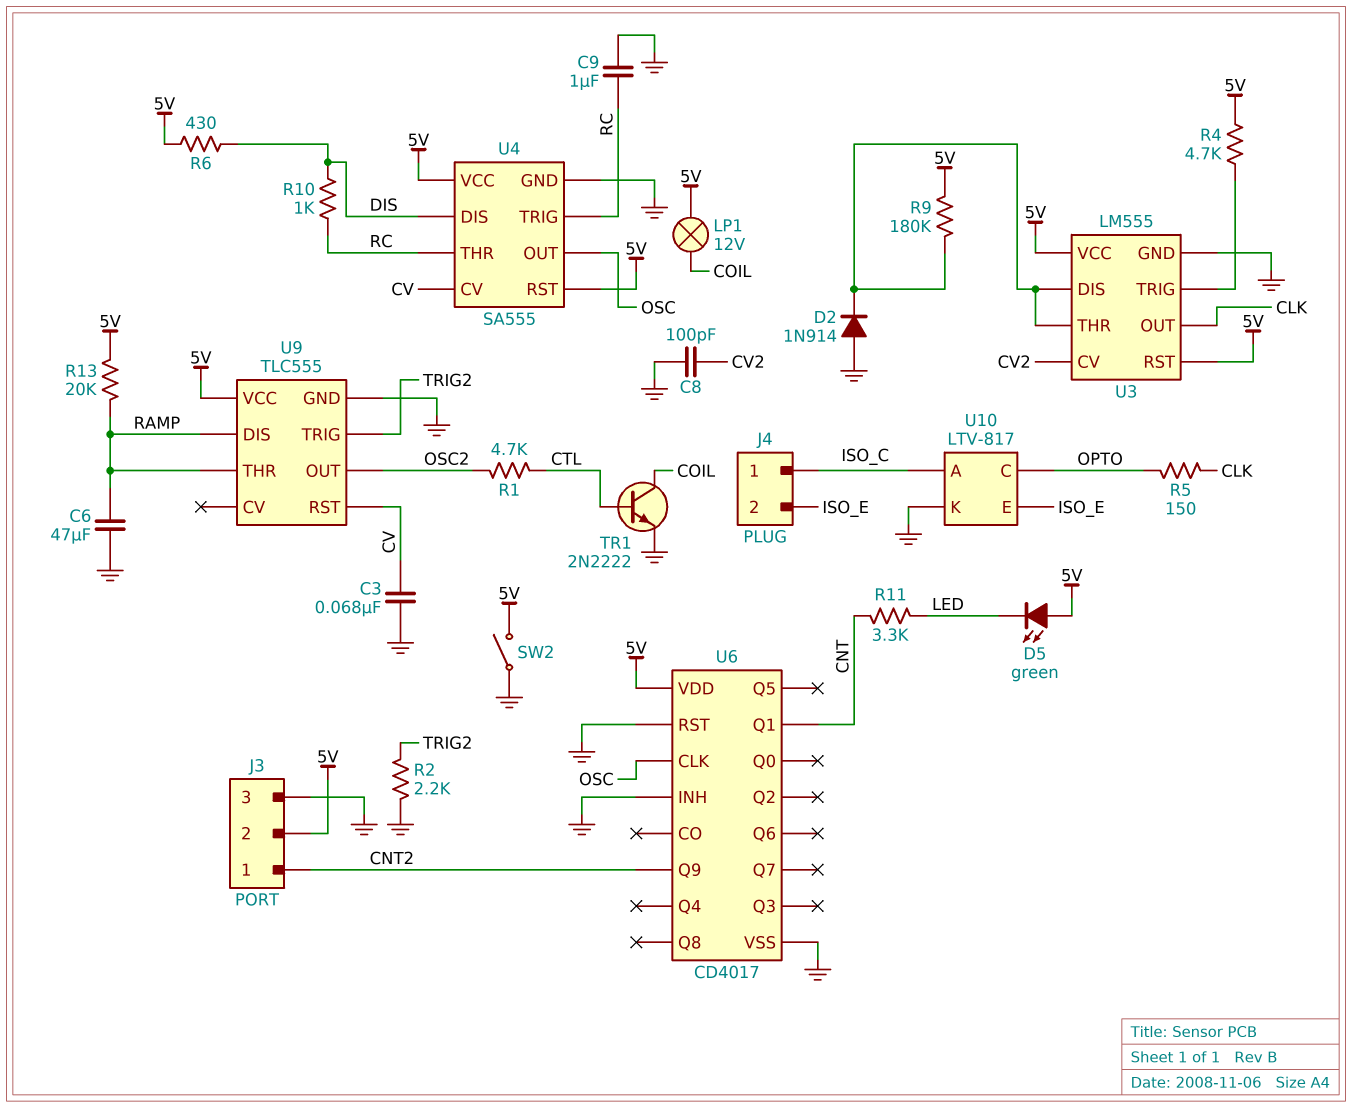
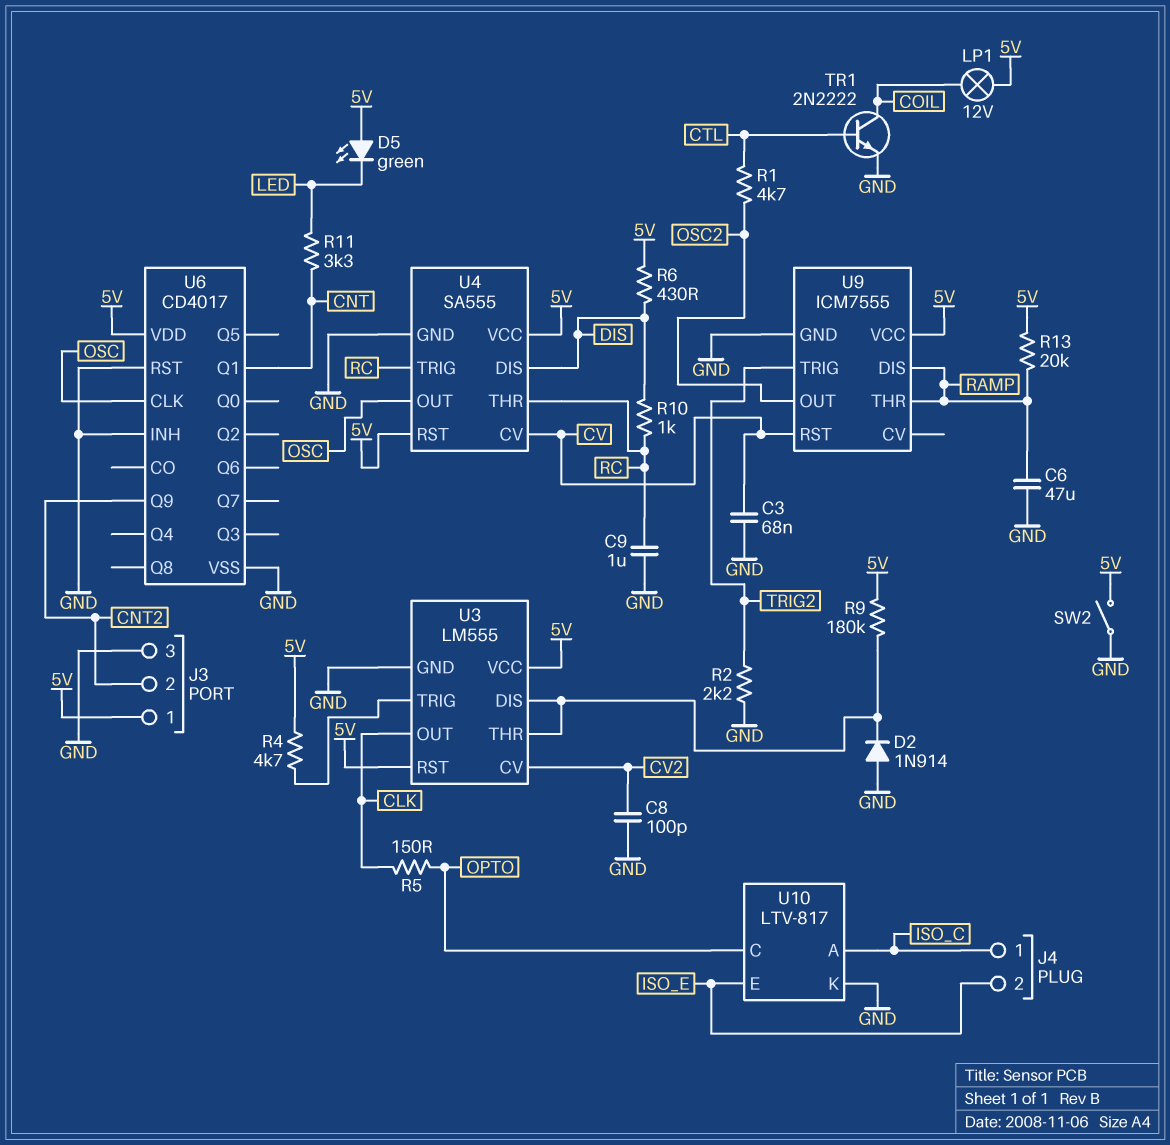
J3 pin 1: CNT2 -> 5V
J3 pin 2: 5V -> CNT2
U9: TLC555 -> ICM7555

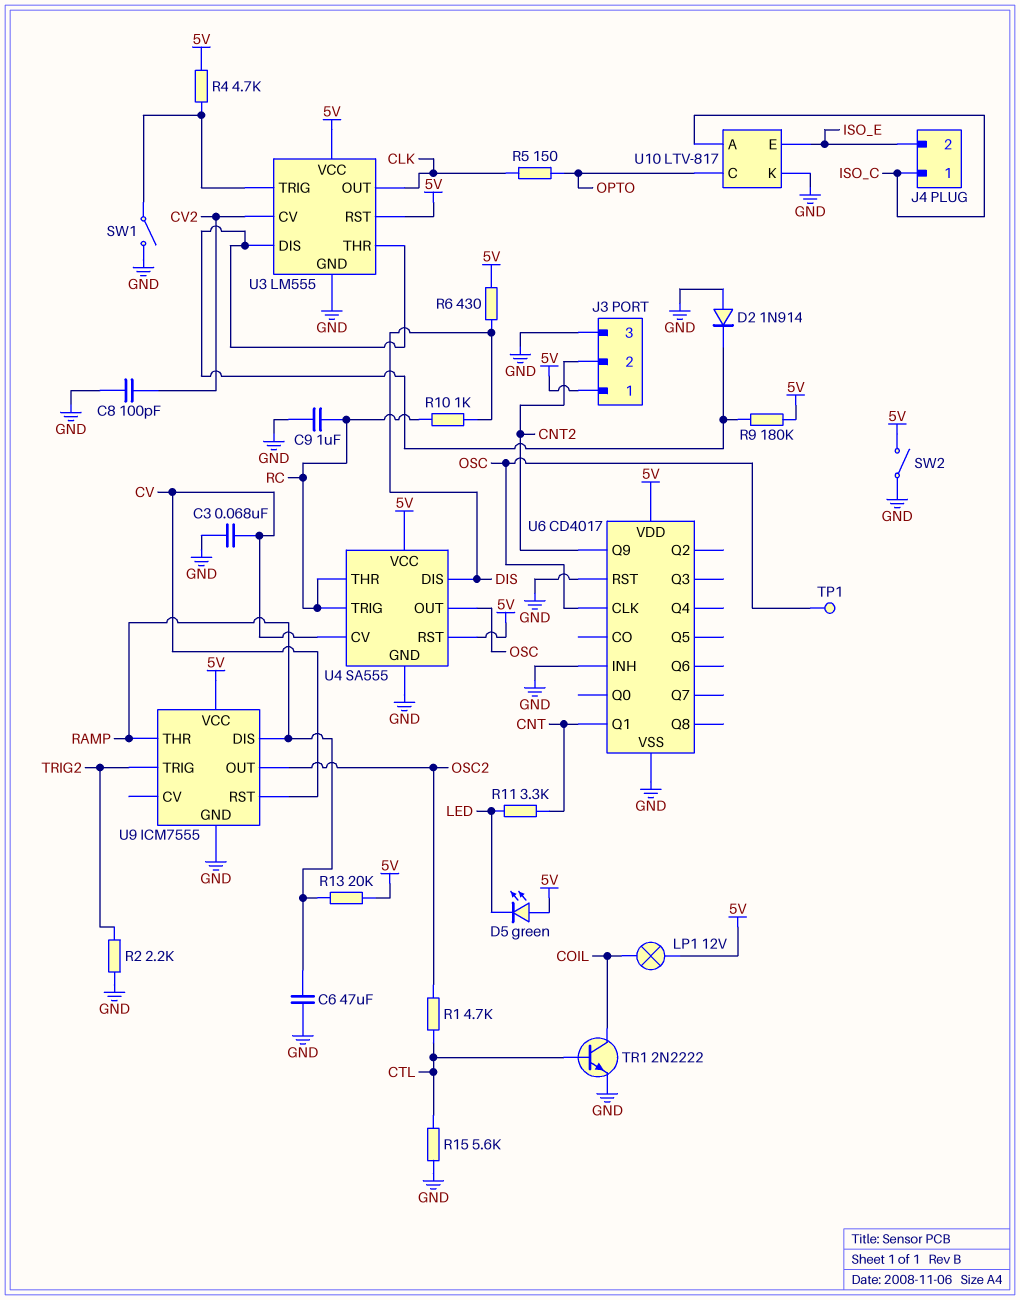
R15: none -> 5.6k (CTL, GND)
SW1: none -> switch (GND, U3/TRIG)
TP1: none -> test point (OSC)

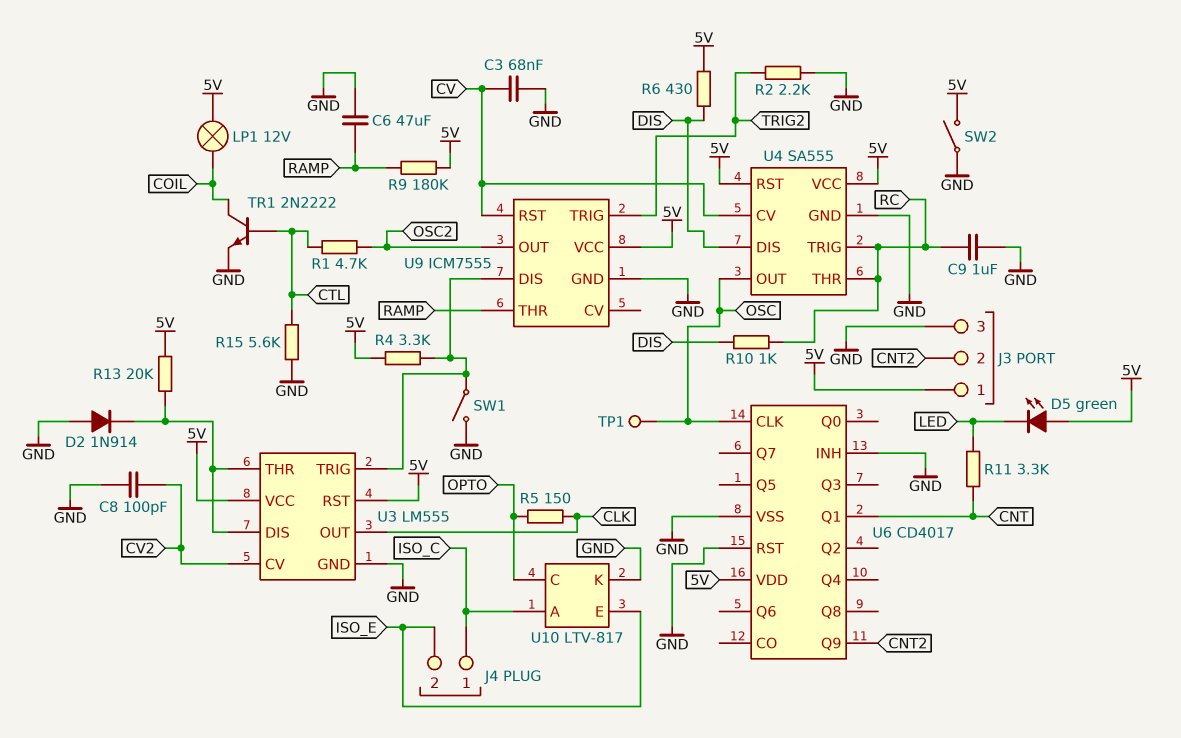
R4: 4.7k (5V, U3/TRIG) -> 3.3k (5V, U3/TRIG)
R9: 180k (5V, U3/DIS) -> 180k (5V, RAMP)
R13: 20k (5V, RAMP) -> 20k (5V, U3/DIS)
U9 pin DIS: RAMP -> U3/TRIG

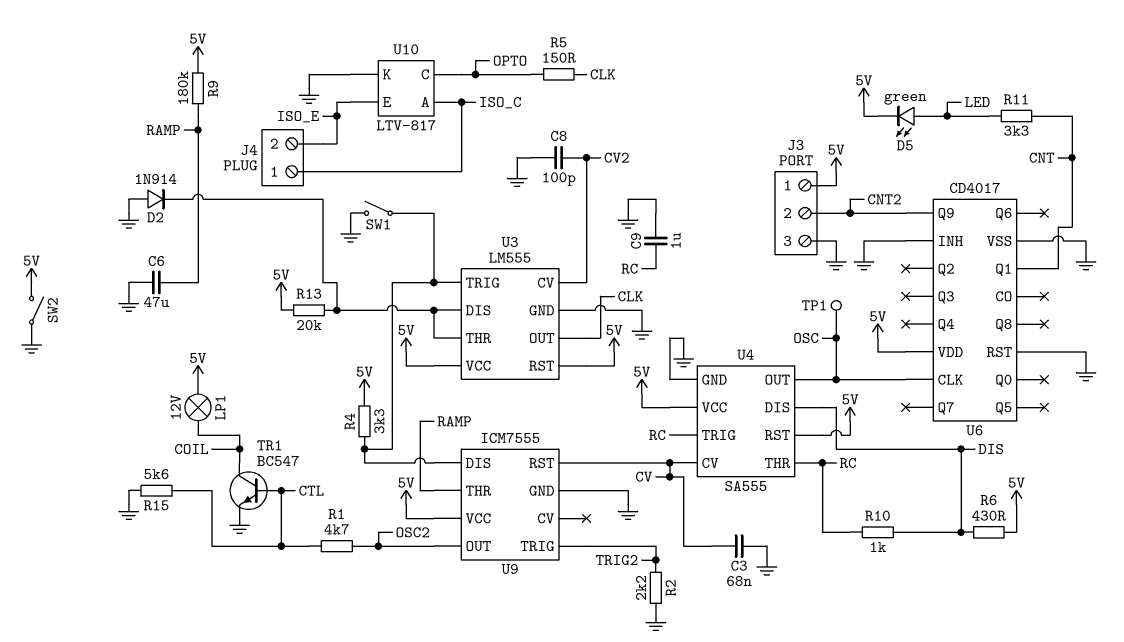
D5: LED green (A 5V, K LED) -> LED green (A LED, K 5V)
TR1: NPN 2N2222 (B CTL, C COIL, E GND) -> NPN BC547 (B CTL, C COIL, E GND)

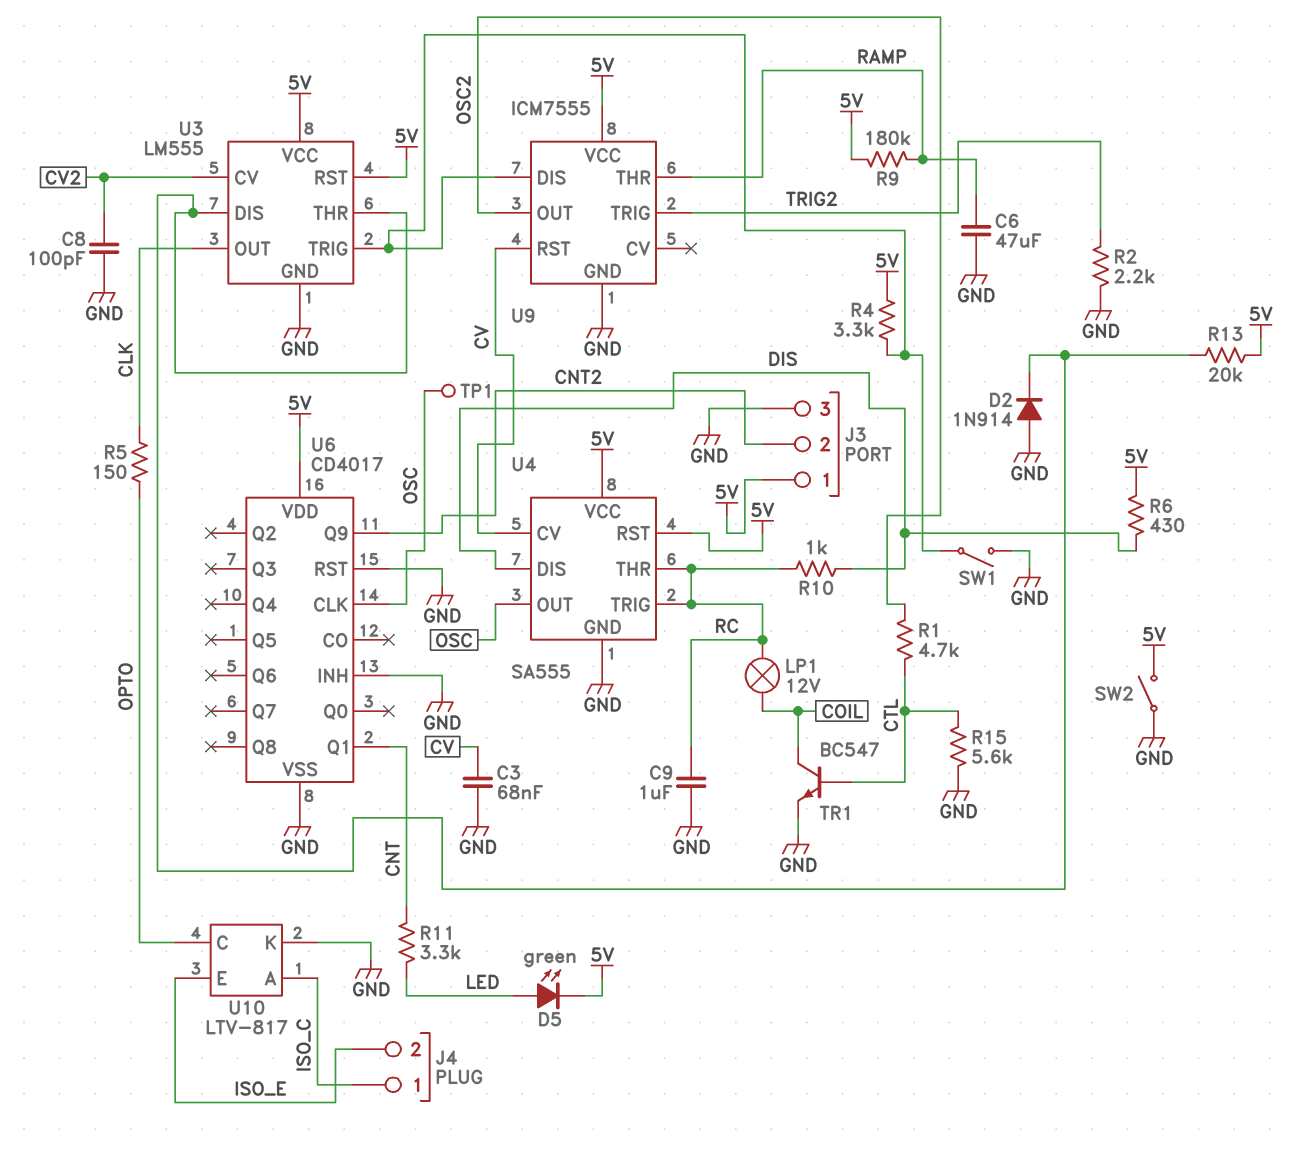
LP1: lamp 12V (5V, COIL) -> lamp 12V (COIL, RC)

